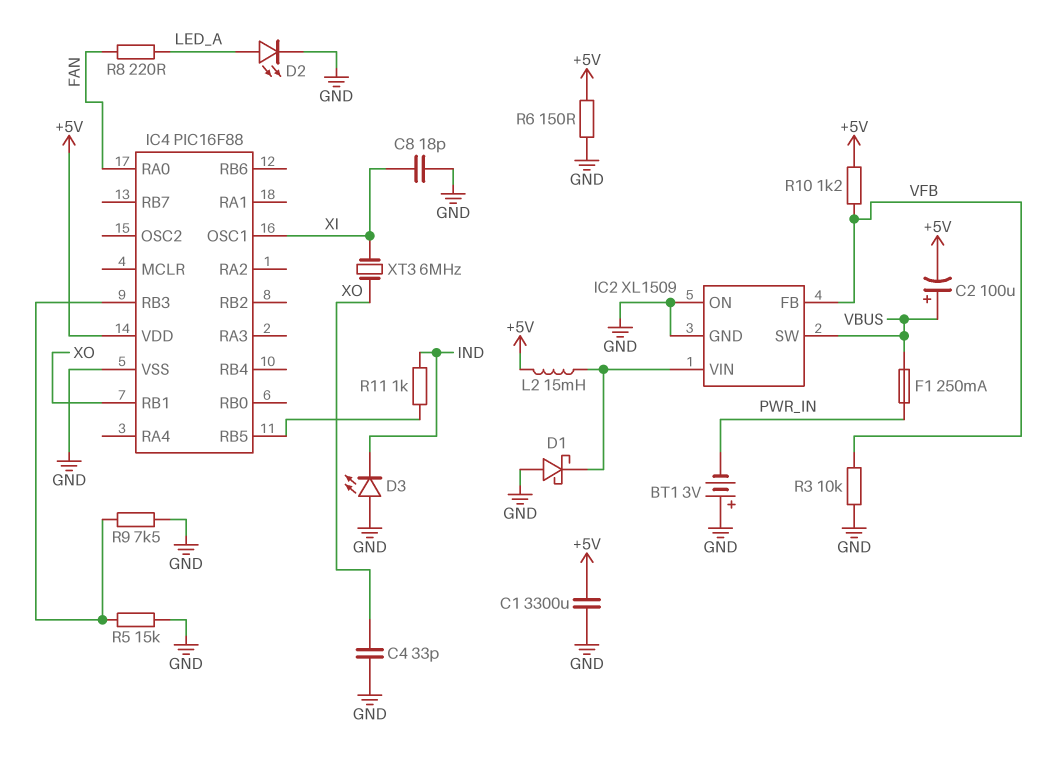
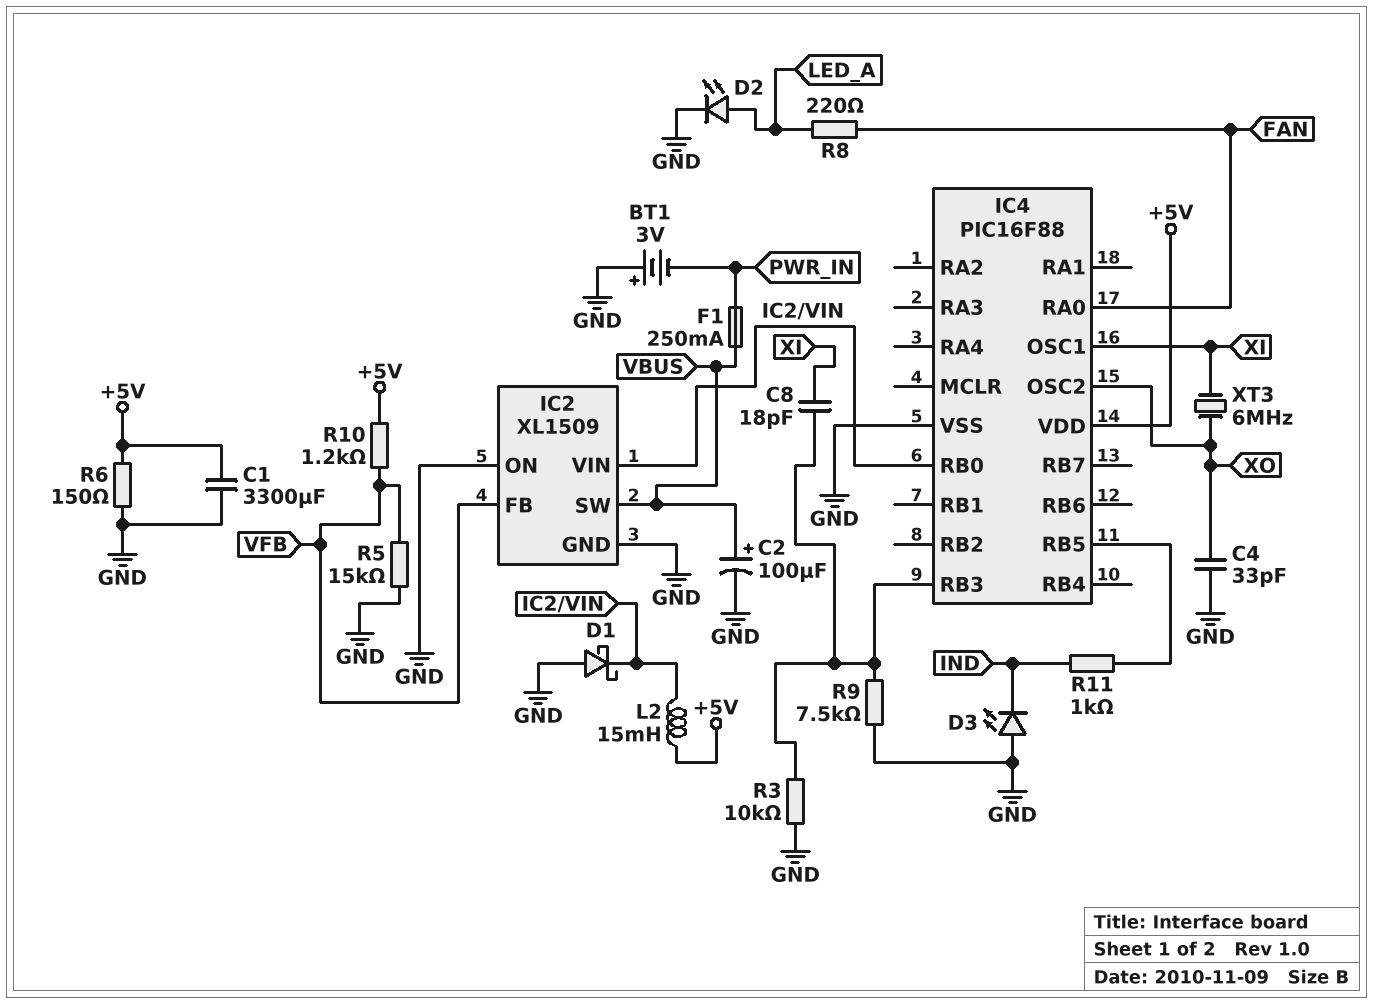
C2: 100uF (plus VBUS, minus +5V) -> 100uF (plus VBUS, minus GND)
C8: 18pF (GND, XI) -> 18pF (IC4/RB3, XI)
IC4 pin OSC2: none -> XO
IC4 pin RB0: none -> IC2/VIN
IC4 pin RB1: XO -> none
R3: 10k (GND, VFB) -> 10k (GND, IC4/RB3)
R5: 15k (GND, IC4/RB3) -> 15k (GND, VFB)

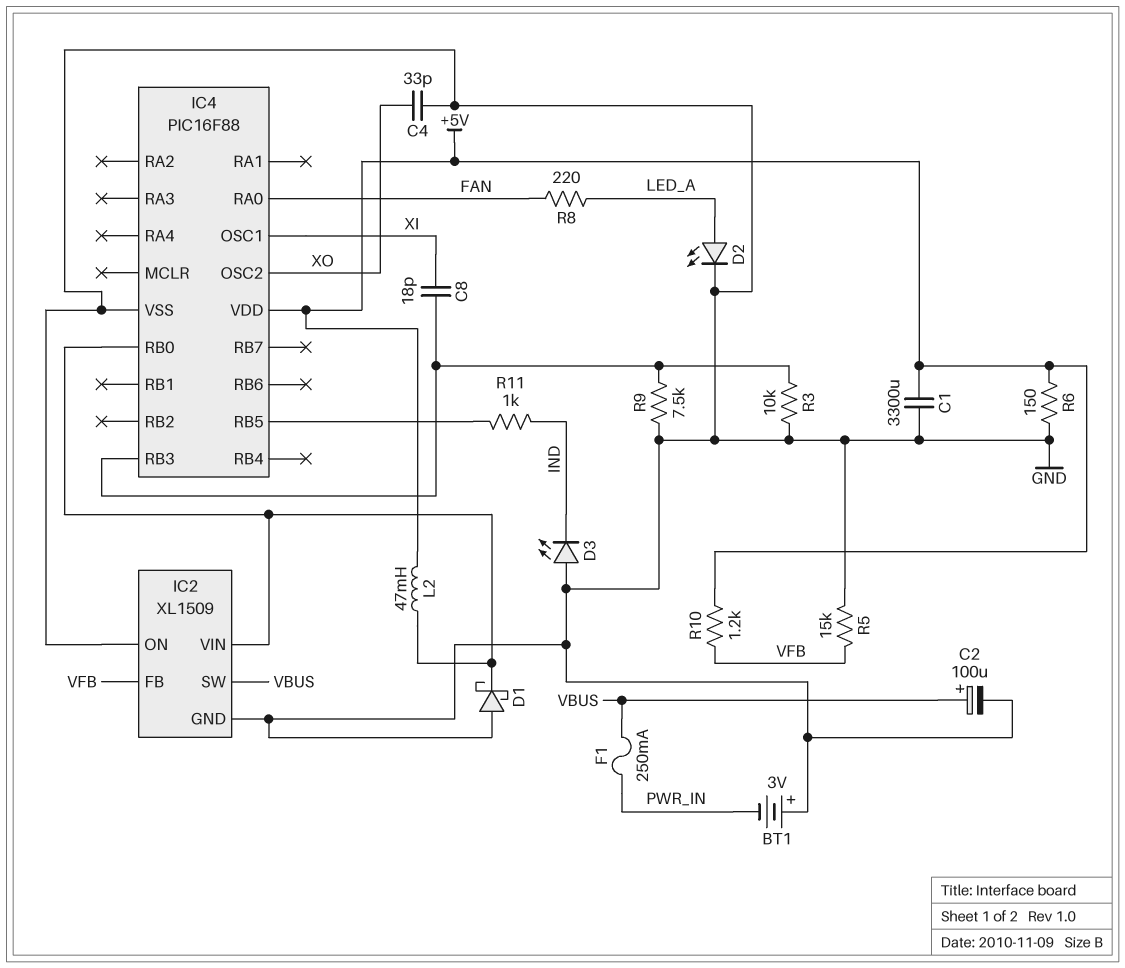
L2: 15mH (+5V, IC2/VIN) -> 47mH (+5V, IC2/VIN)
XT3: 6MHz (XI, XO) -> none

